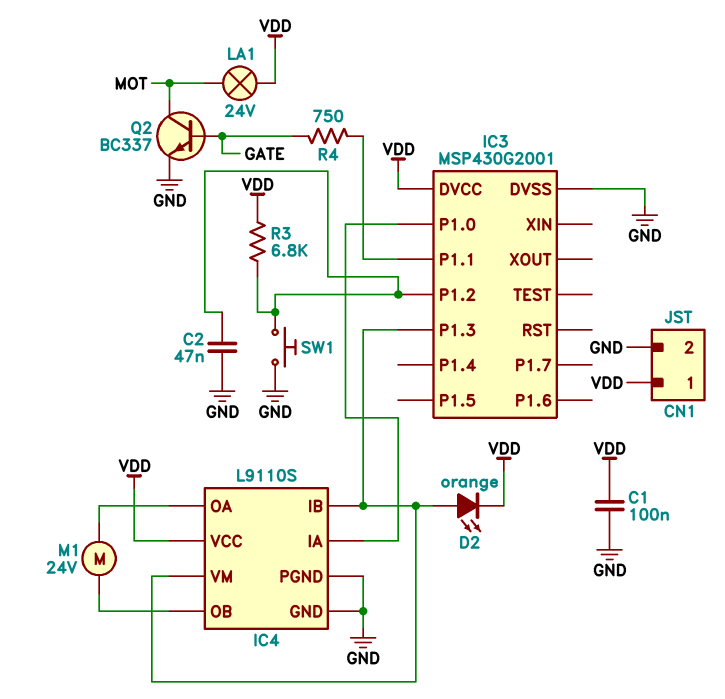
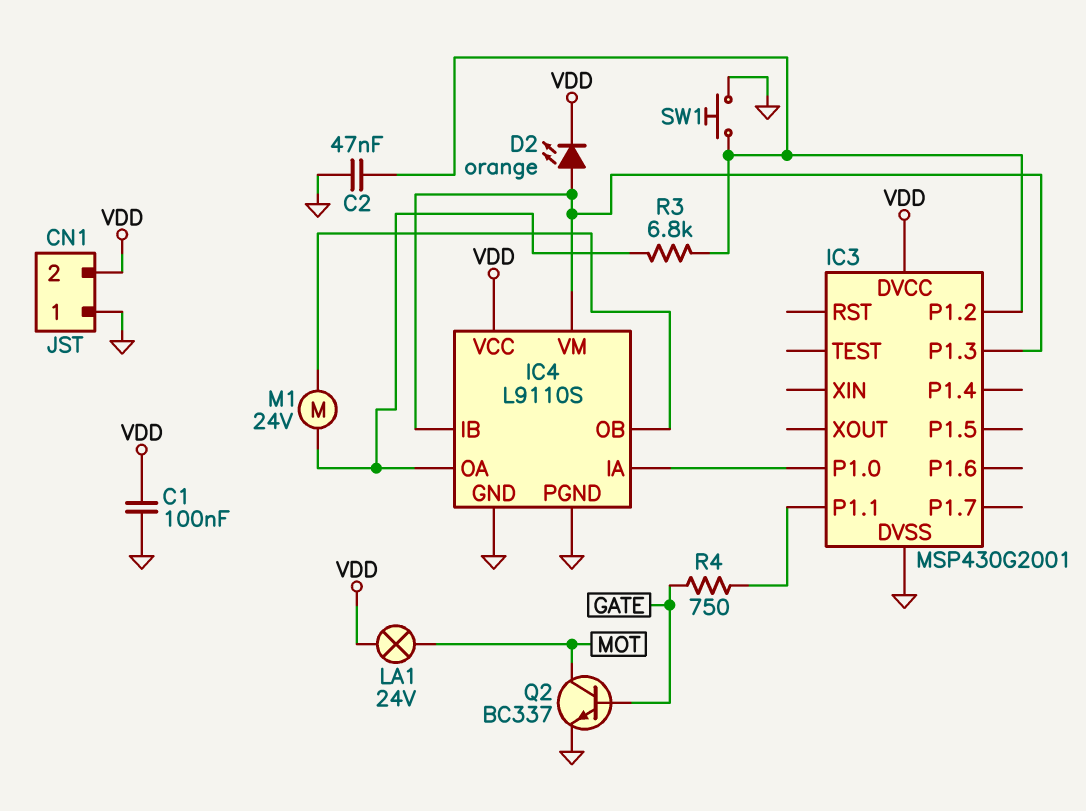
CN1 pin 1: VDD -> GND
CN1 pin 2: GND -> VDD
R3: 6.8k (IC3/P1.2, VDD) -> 6.8k (IC3/P1.2, IC4/OA)

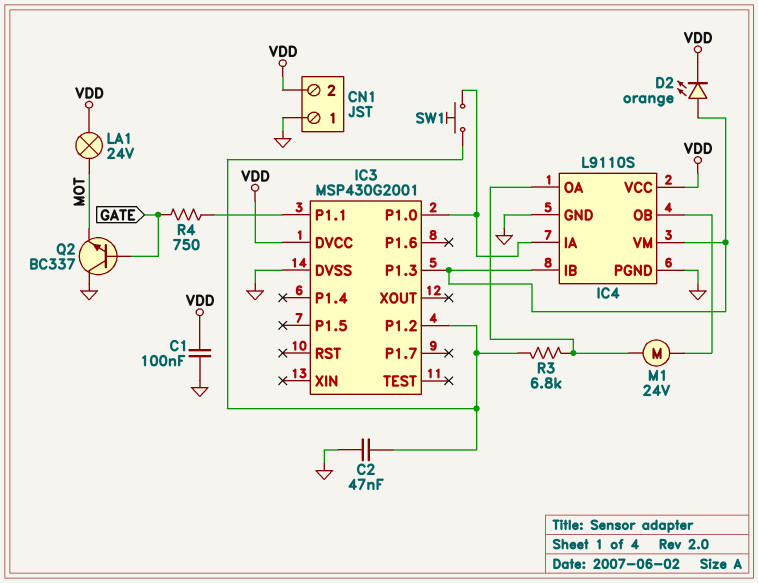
Q2: NPN BC337 (B GATE, C MOT, E GND) -> NPN BC337 (B GATE, C GND, E MOT)
SW1: button (GND, IC3/P1.2) -> button (IC3/P1.0, IC3/P1.2)

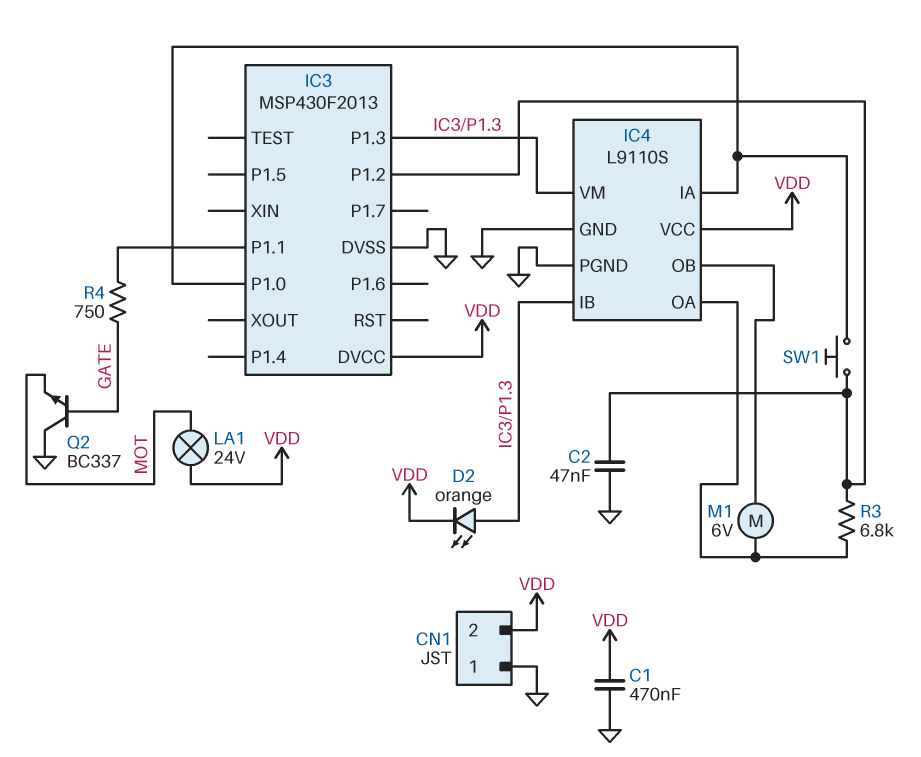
C1: 100nF (GND, VDD) -> 470nF (GND, VDD)
IC3: MSP430G2001 -> MSP430F2013
M1: motor 24V (IC4/OA, IC4/OB) -> motor 6V (IC4/OA, IC4/OB)

